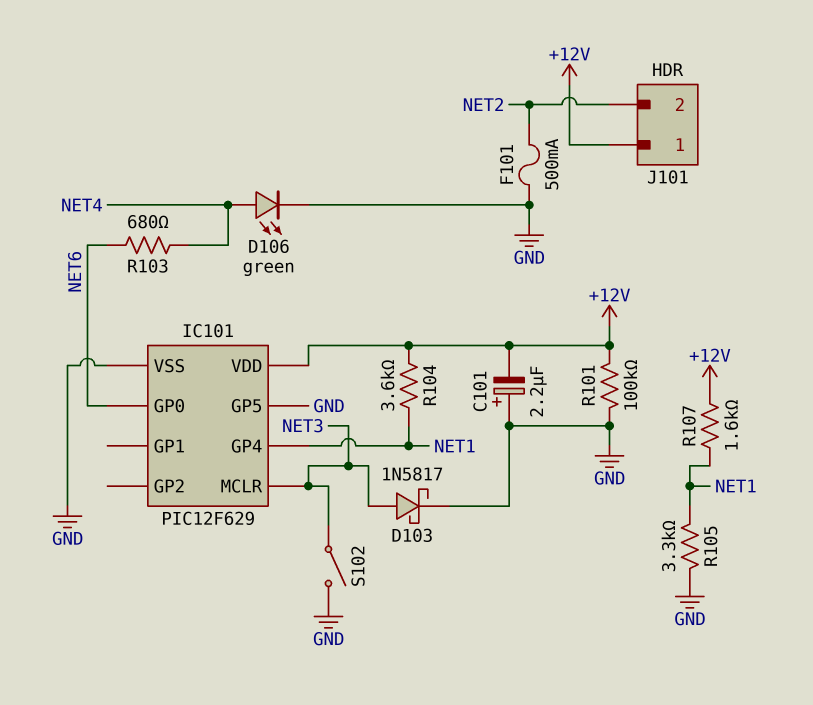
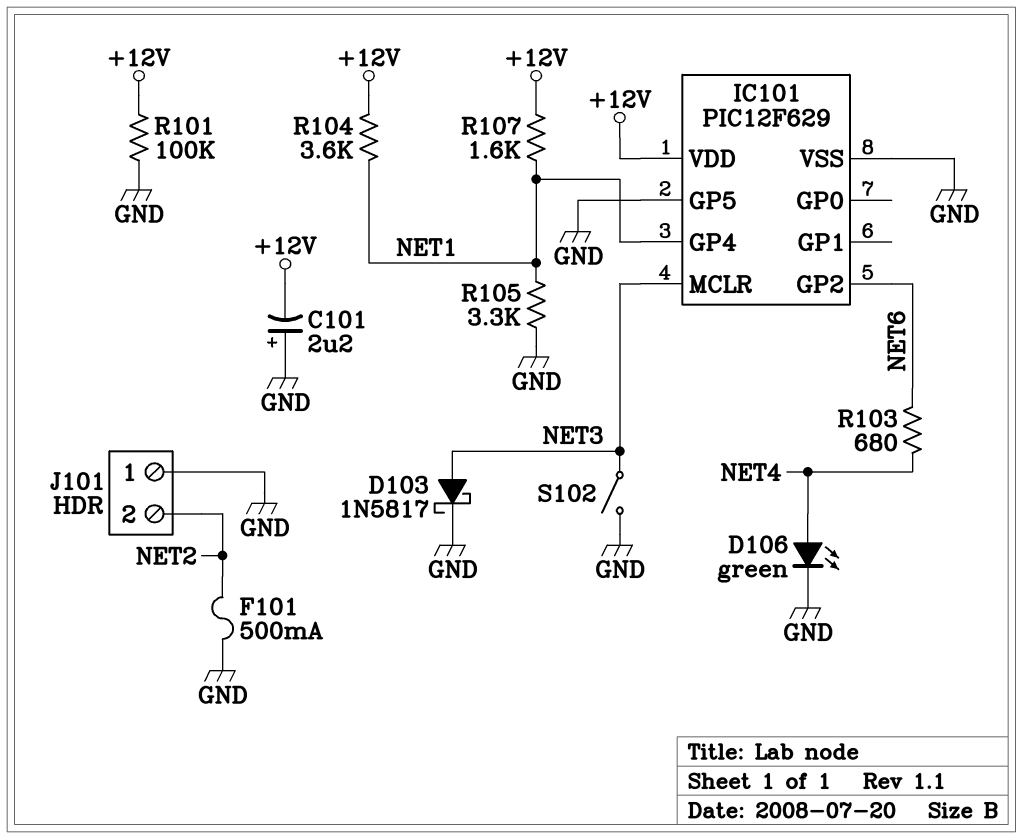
IC101 pin GP0: NET6 -> none
IC101 pin GP2: none -> NET6
J101 pin 1: +12V -> GND

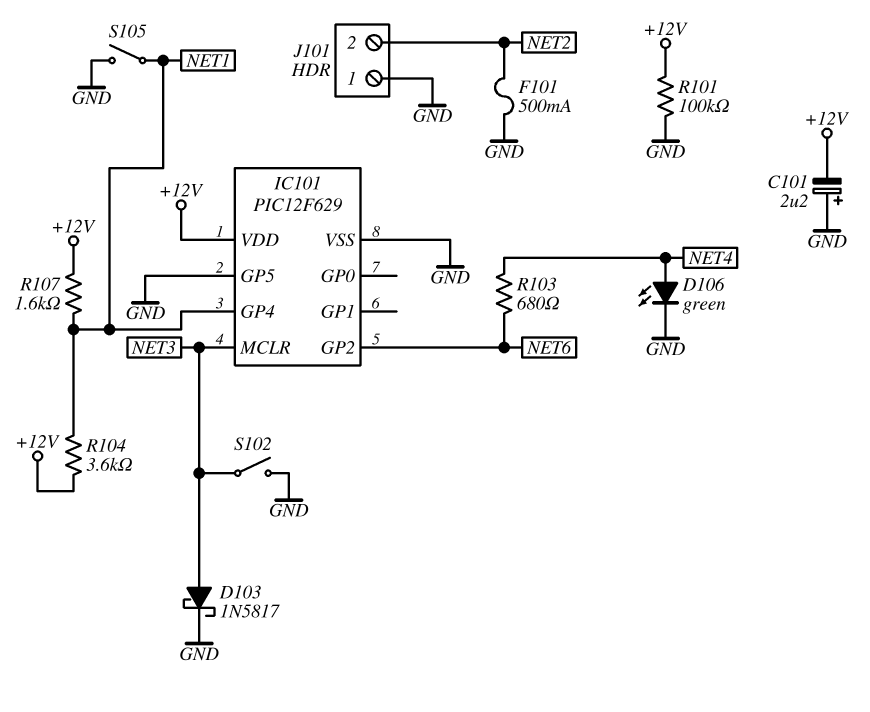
R105: 3.3k (GND, NET1) -> none
S105: none -> switch (GND, NET1)

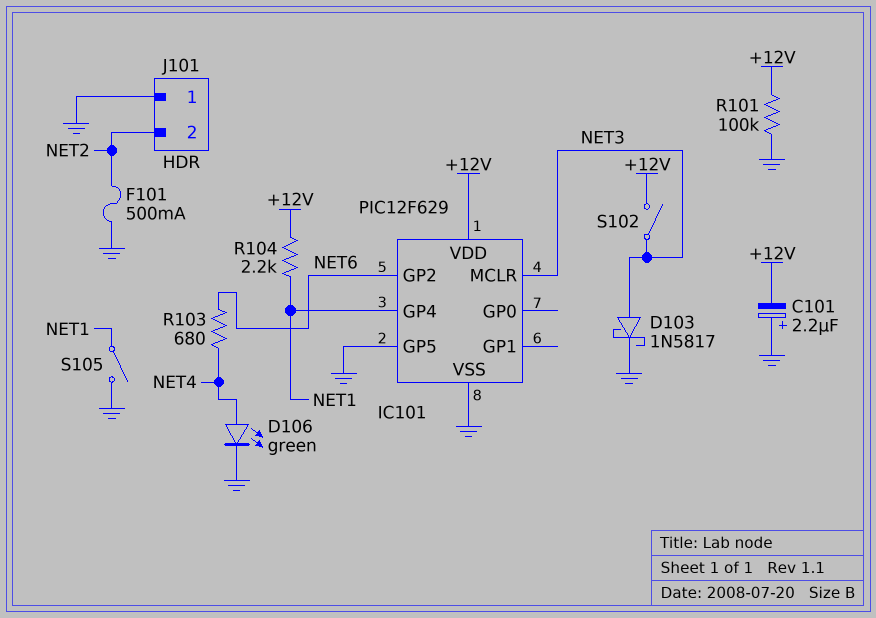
R104: 3.6k (+12V, NET1) -> 2.2k (+12V, NET1)
R107: 1.6k (+12V, NET1) -> none
S102: switch (GND, NET3) -> switch (+12V, NET3)

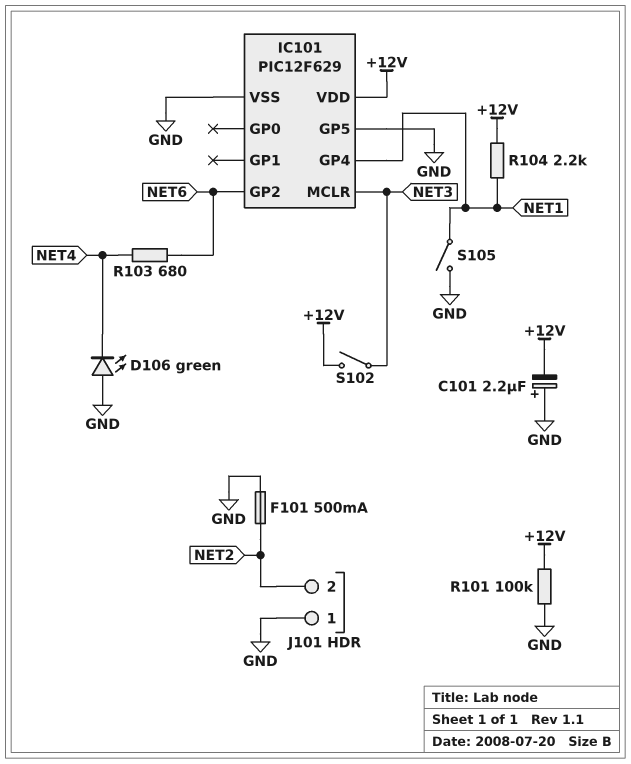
D103: schottky 1N5817 (A NET3, K GND) -> none
D106: LED green (A NET4, K GND) -> LED green (A GND, K NET4)

